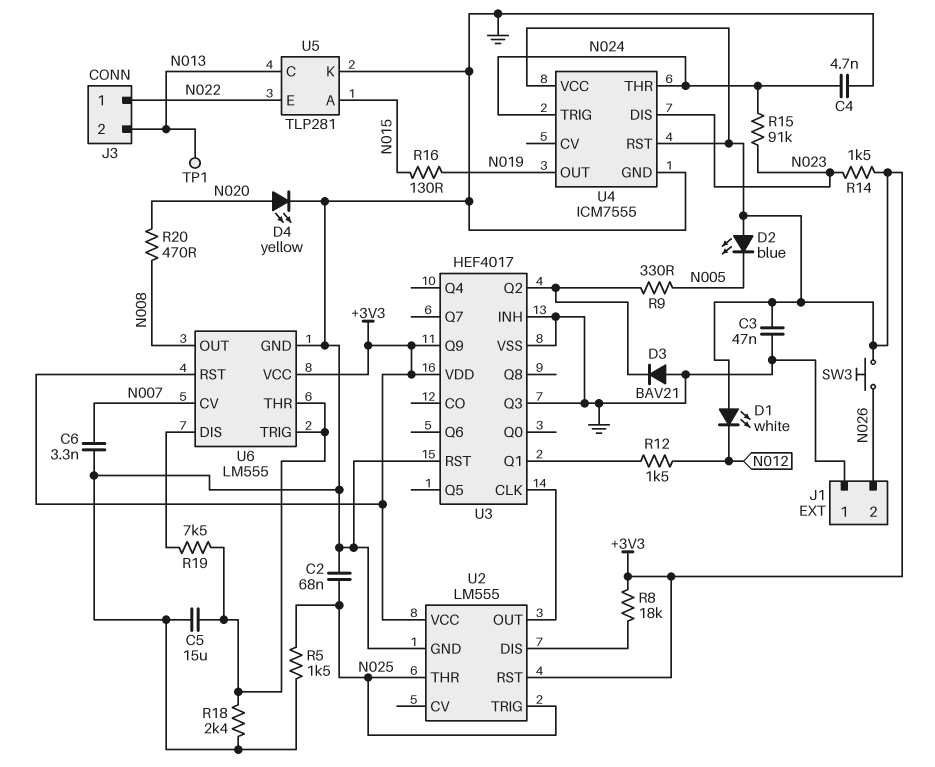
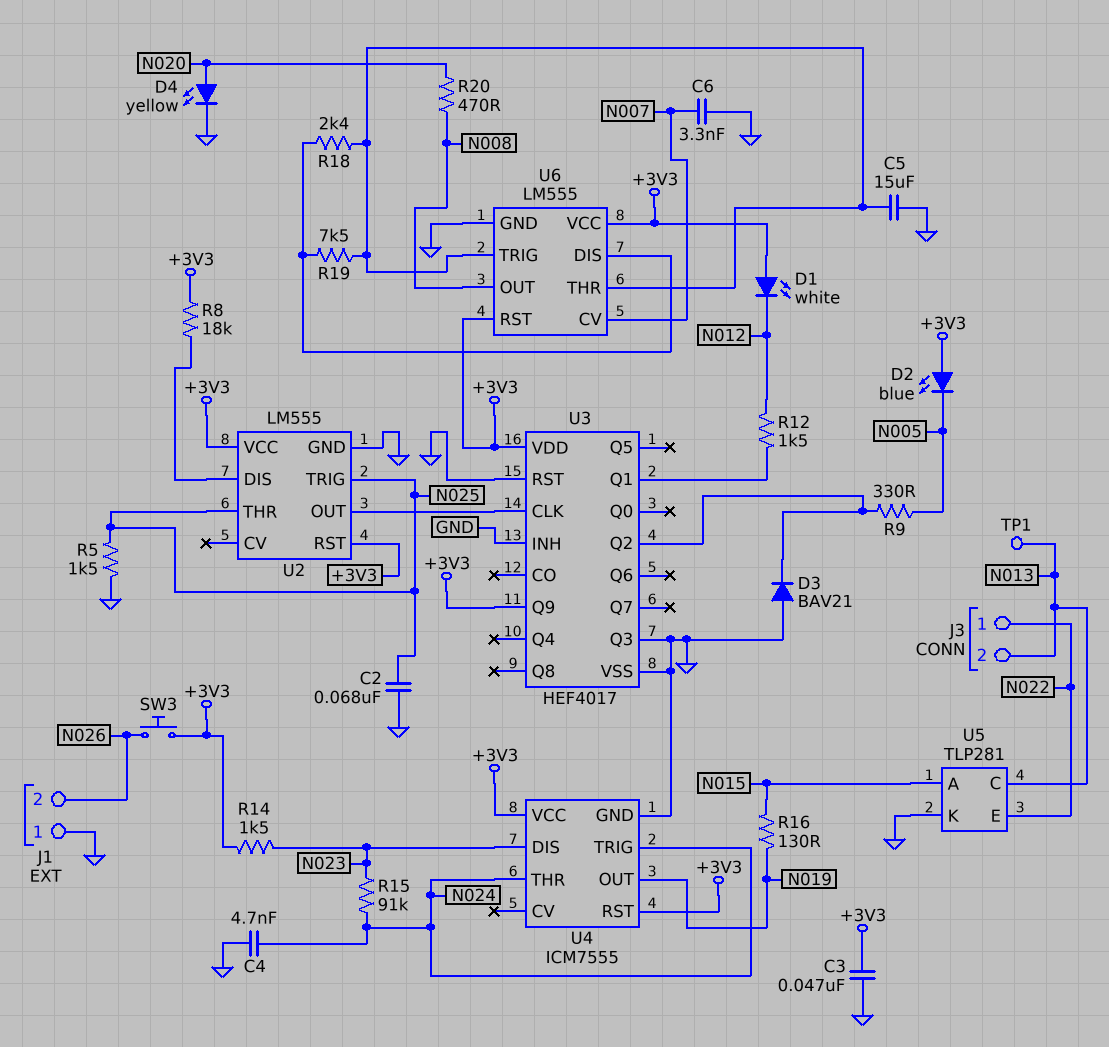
R18: 2.4k (GND, U6/THR) -> 2.4k (U6/DIS, U6/THR)

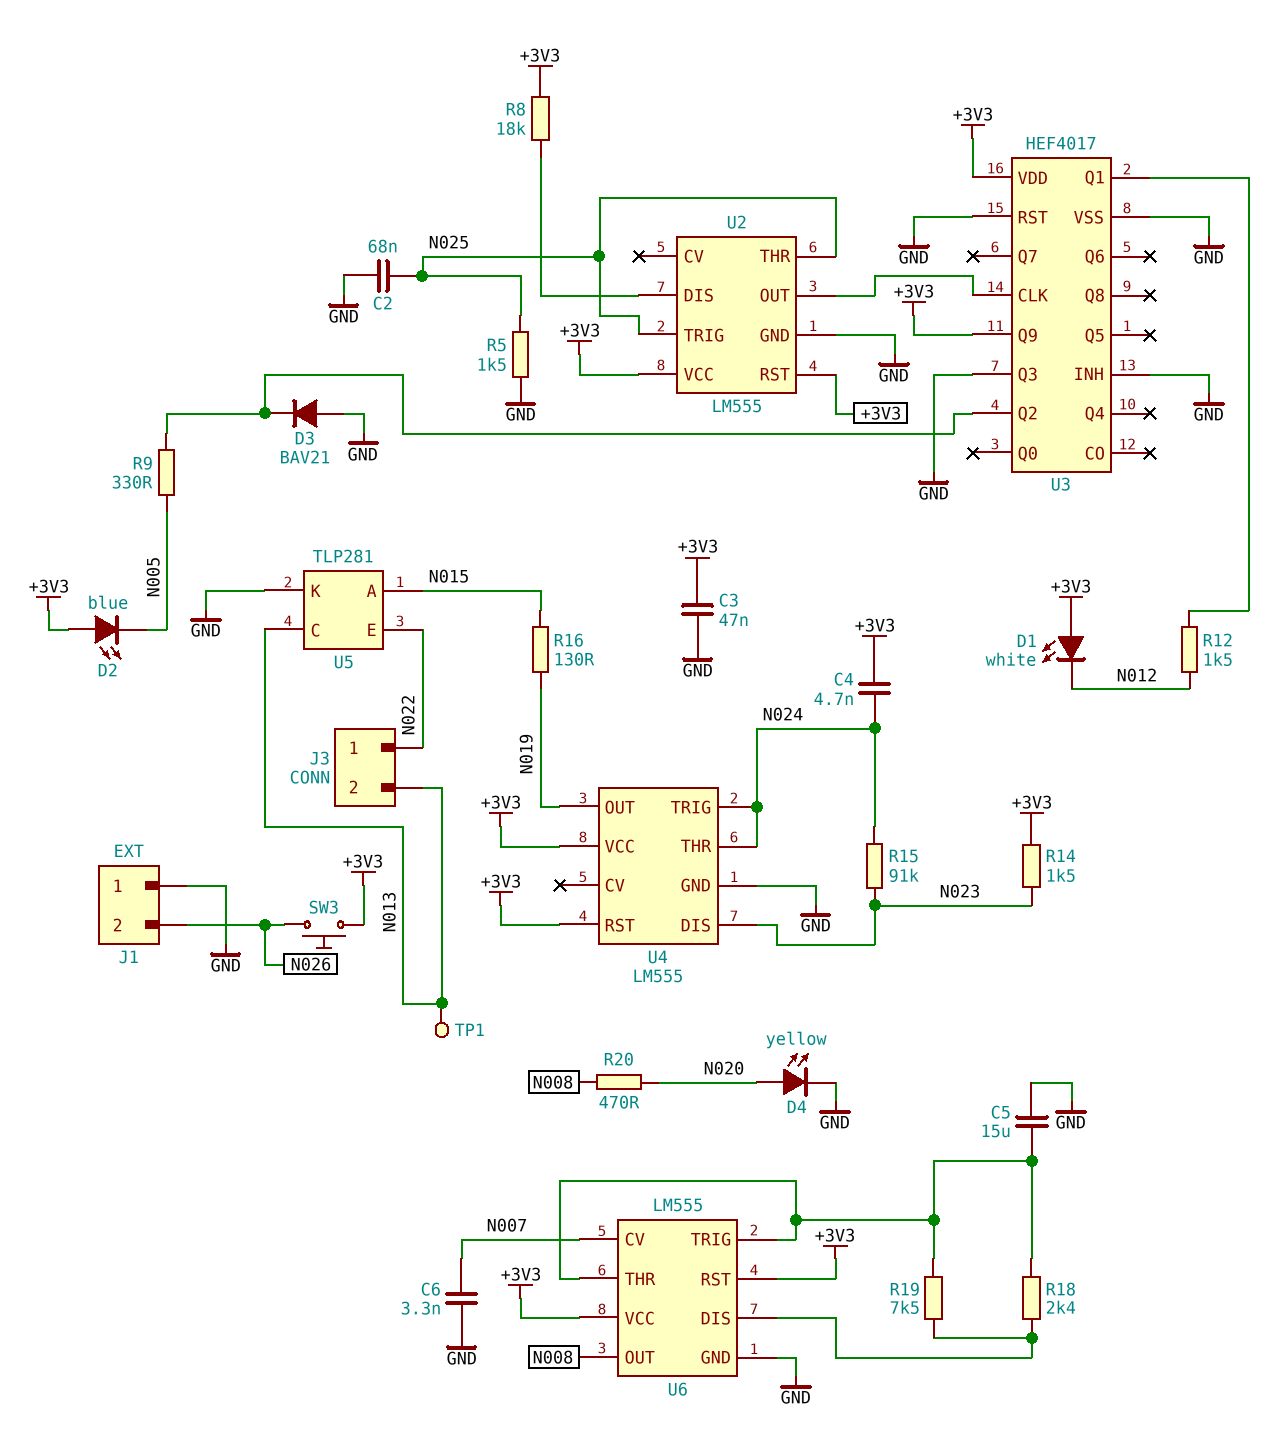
C4: 4.7nF (GND, N024) -> 4.7nF (+3V3, N024)
U4: ICM7555 -> LM555

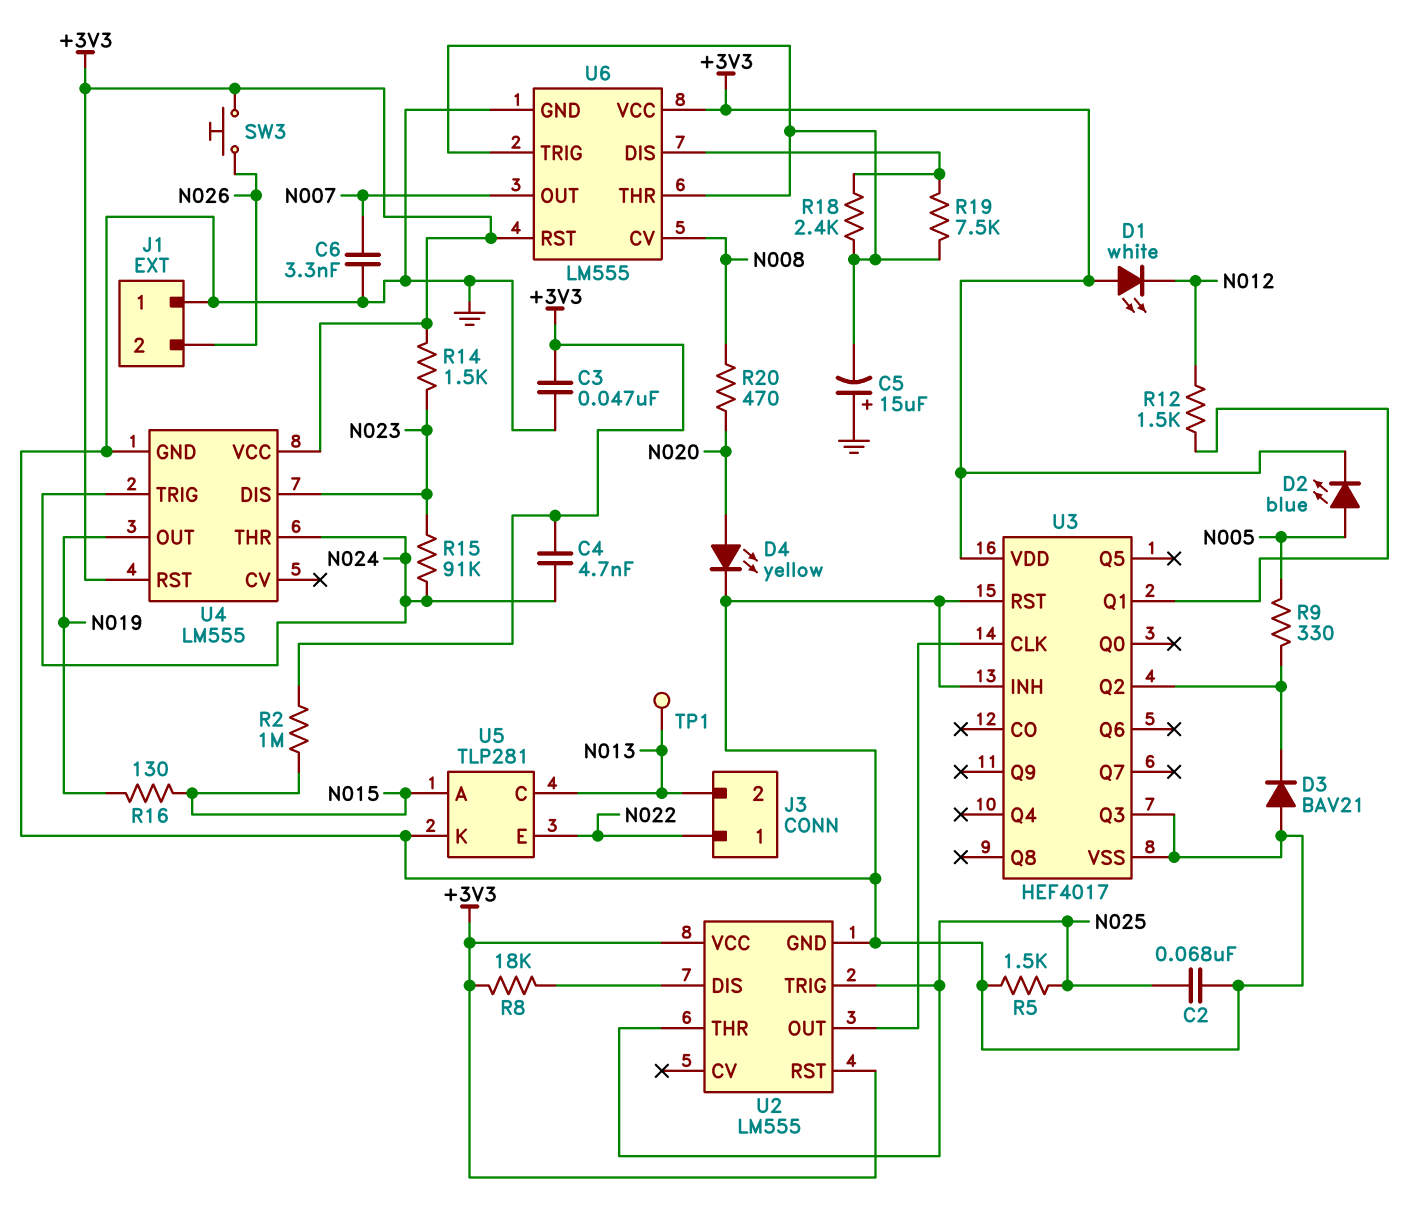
C5: 15uF (GND, U6/THR) -> 15uF (plus GND, minus U6/THR)
D2: LED blue (A +3V3, K N005) -> LED blue (A N005, K +3V3)
R2: none -> 1M (+3V3, N015)
U3 pin Q9: +3V3 -> none
U6 pin CV: N007 -> N008
U6 pin OUT: N008 -> N007

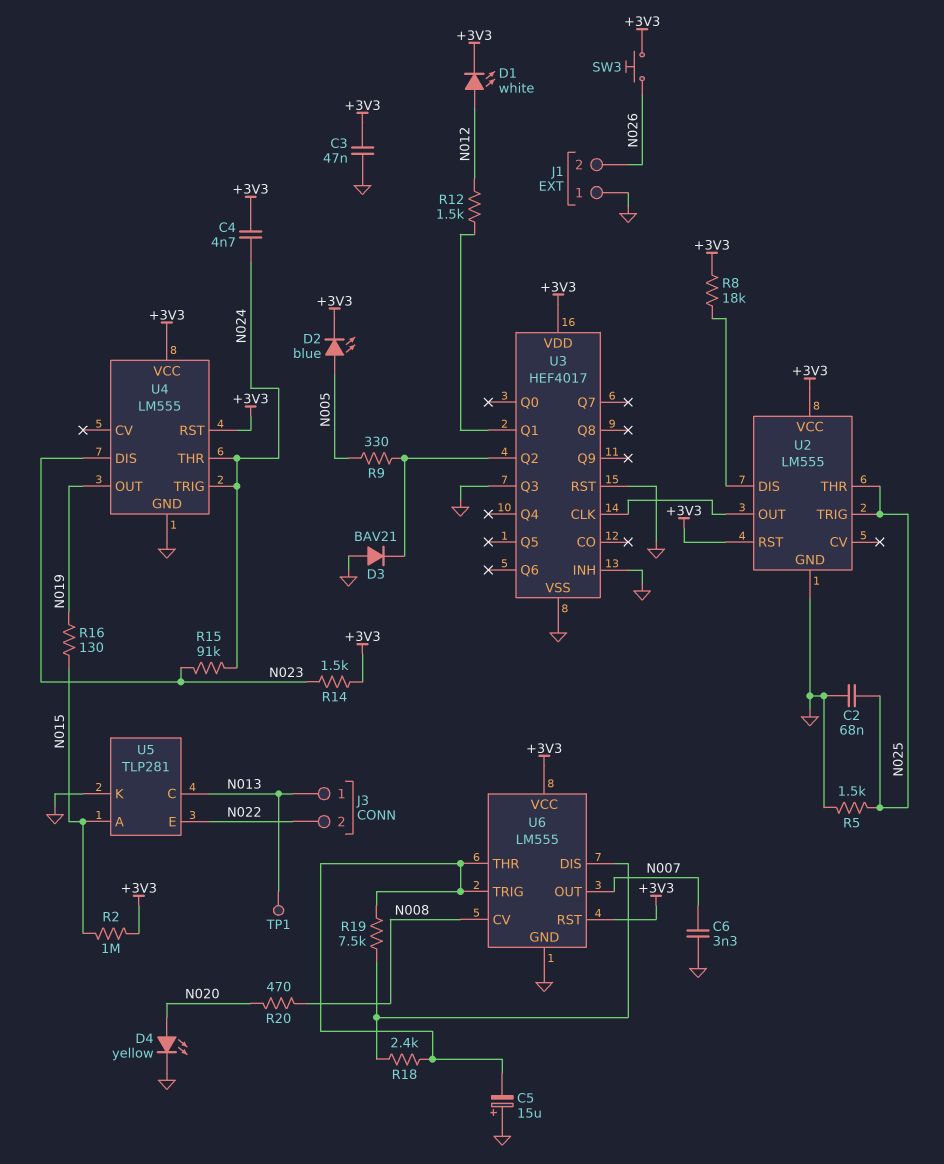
D1: LED white (A +3V3, K N012) -> LED white (A N012, K +3V3)
J3 pin 1: N022 -> N013
J3 pin 2: N013 -> N022

